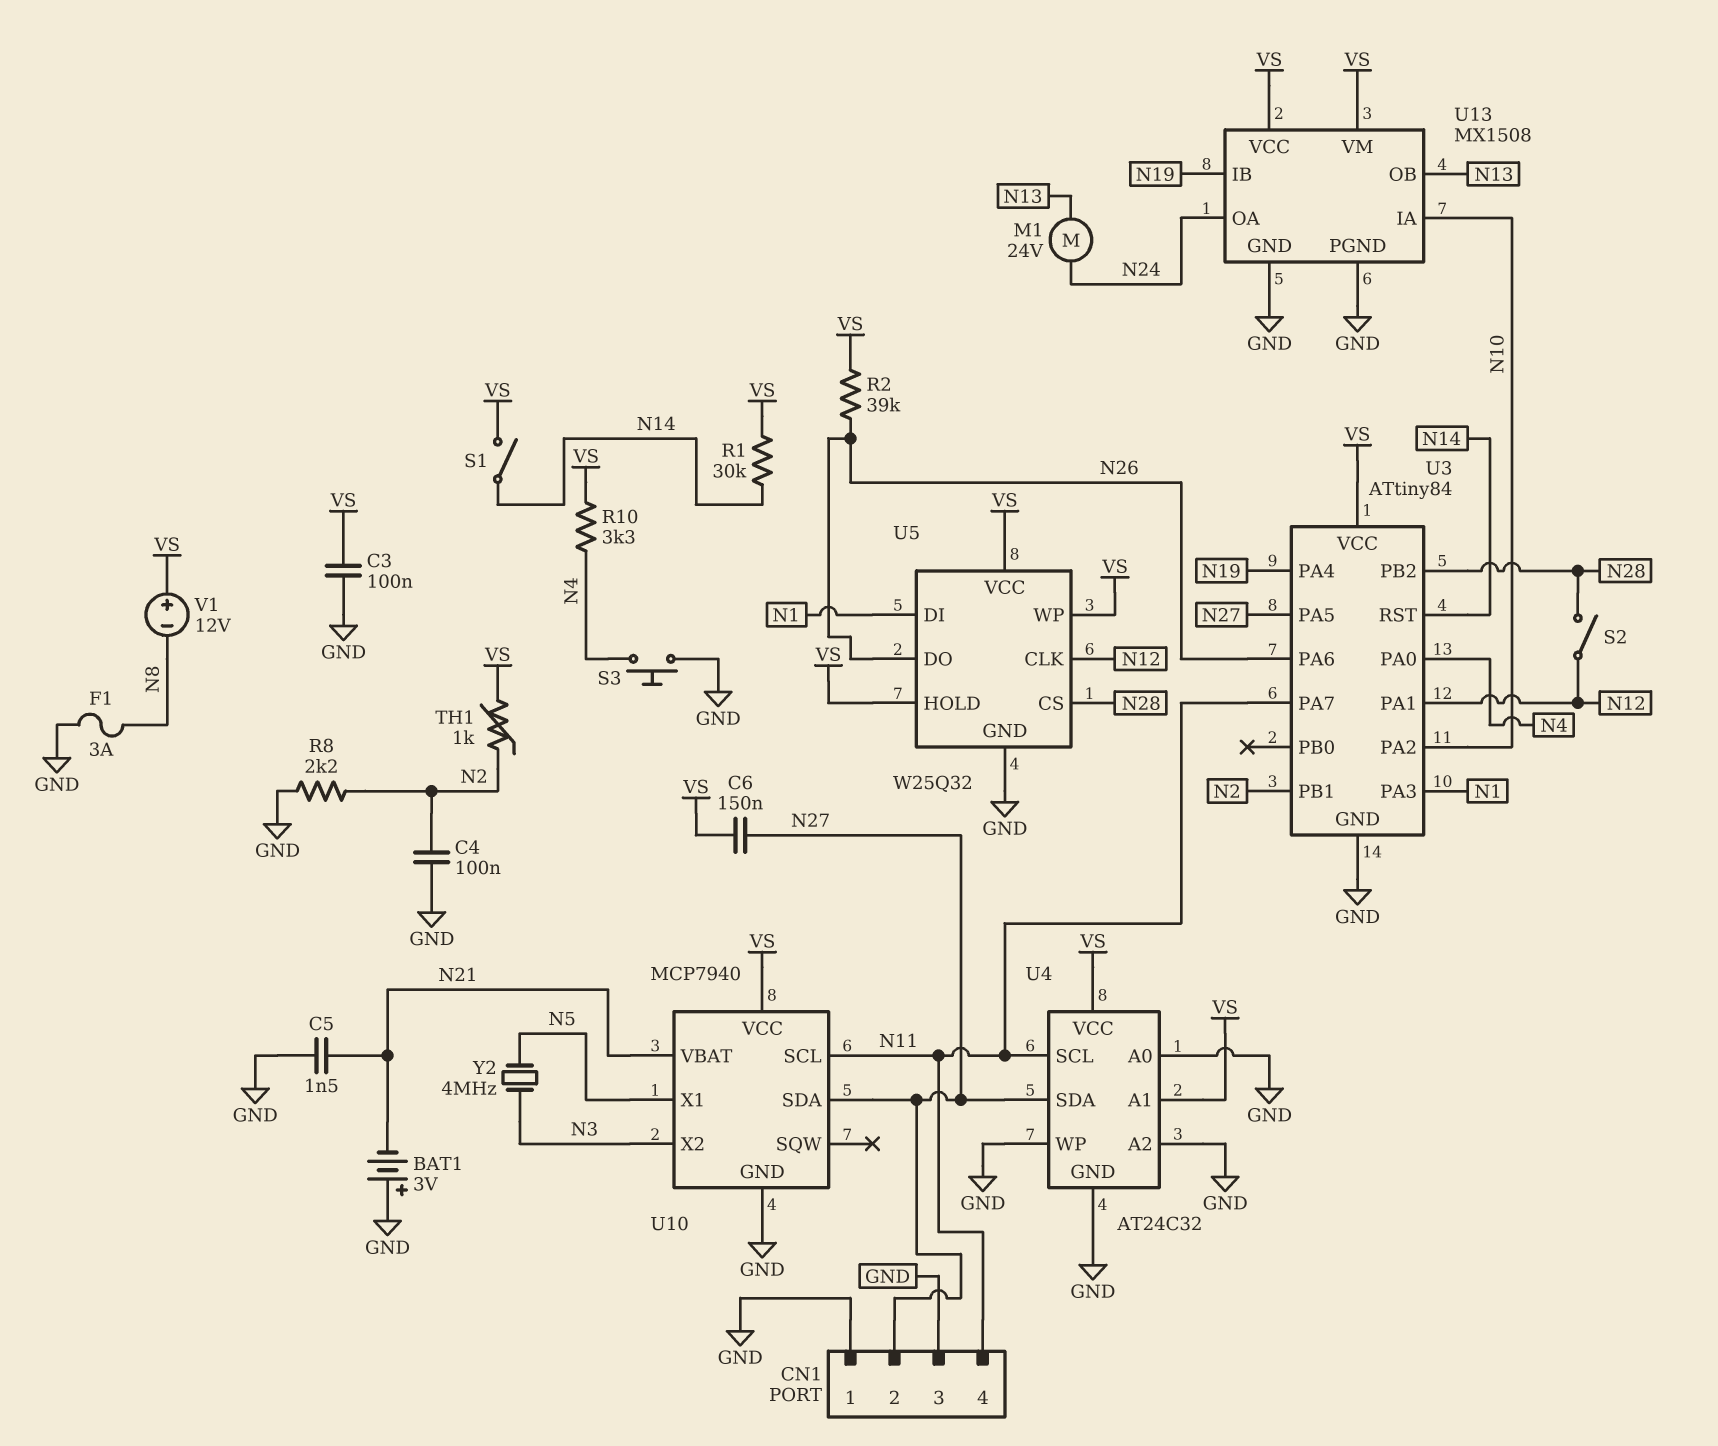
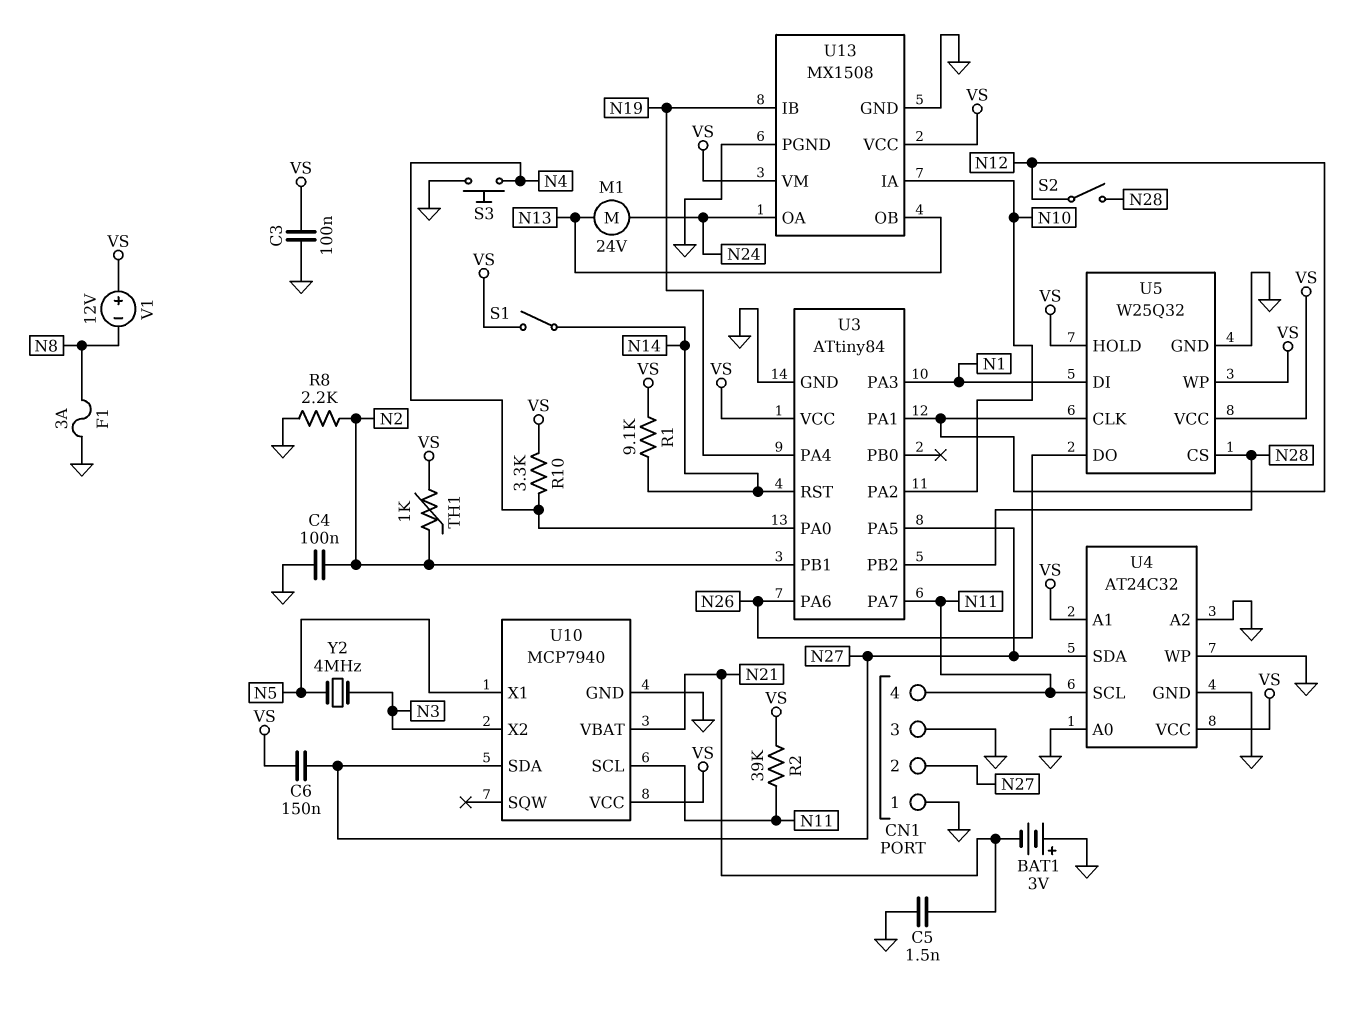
R1: 30k (N14, VS) -> 9.1k (N14, VS)
R2: 39k (N26, VS) -> 39k (N11, VS)

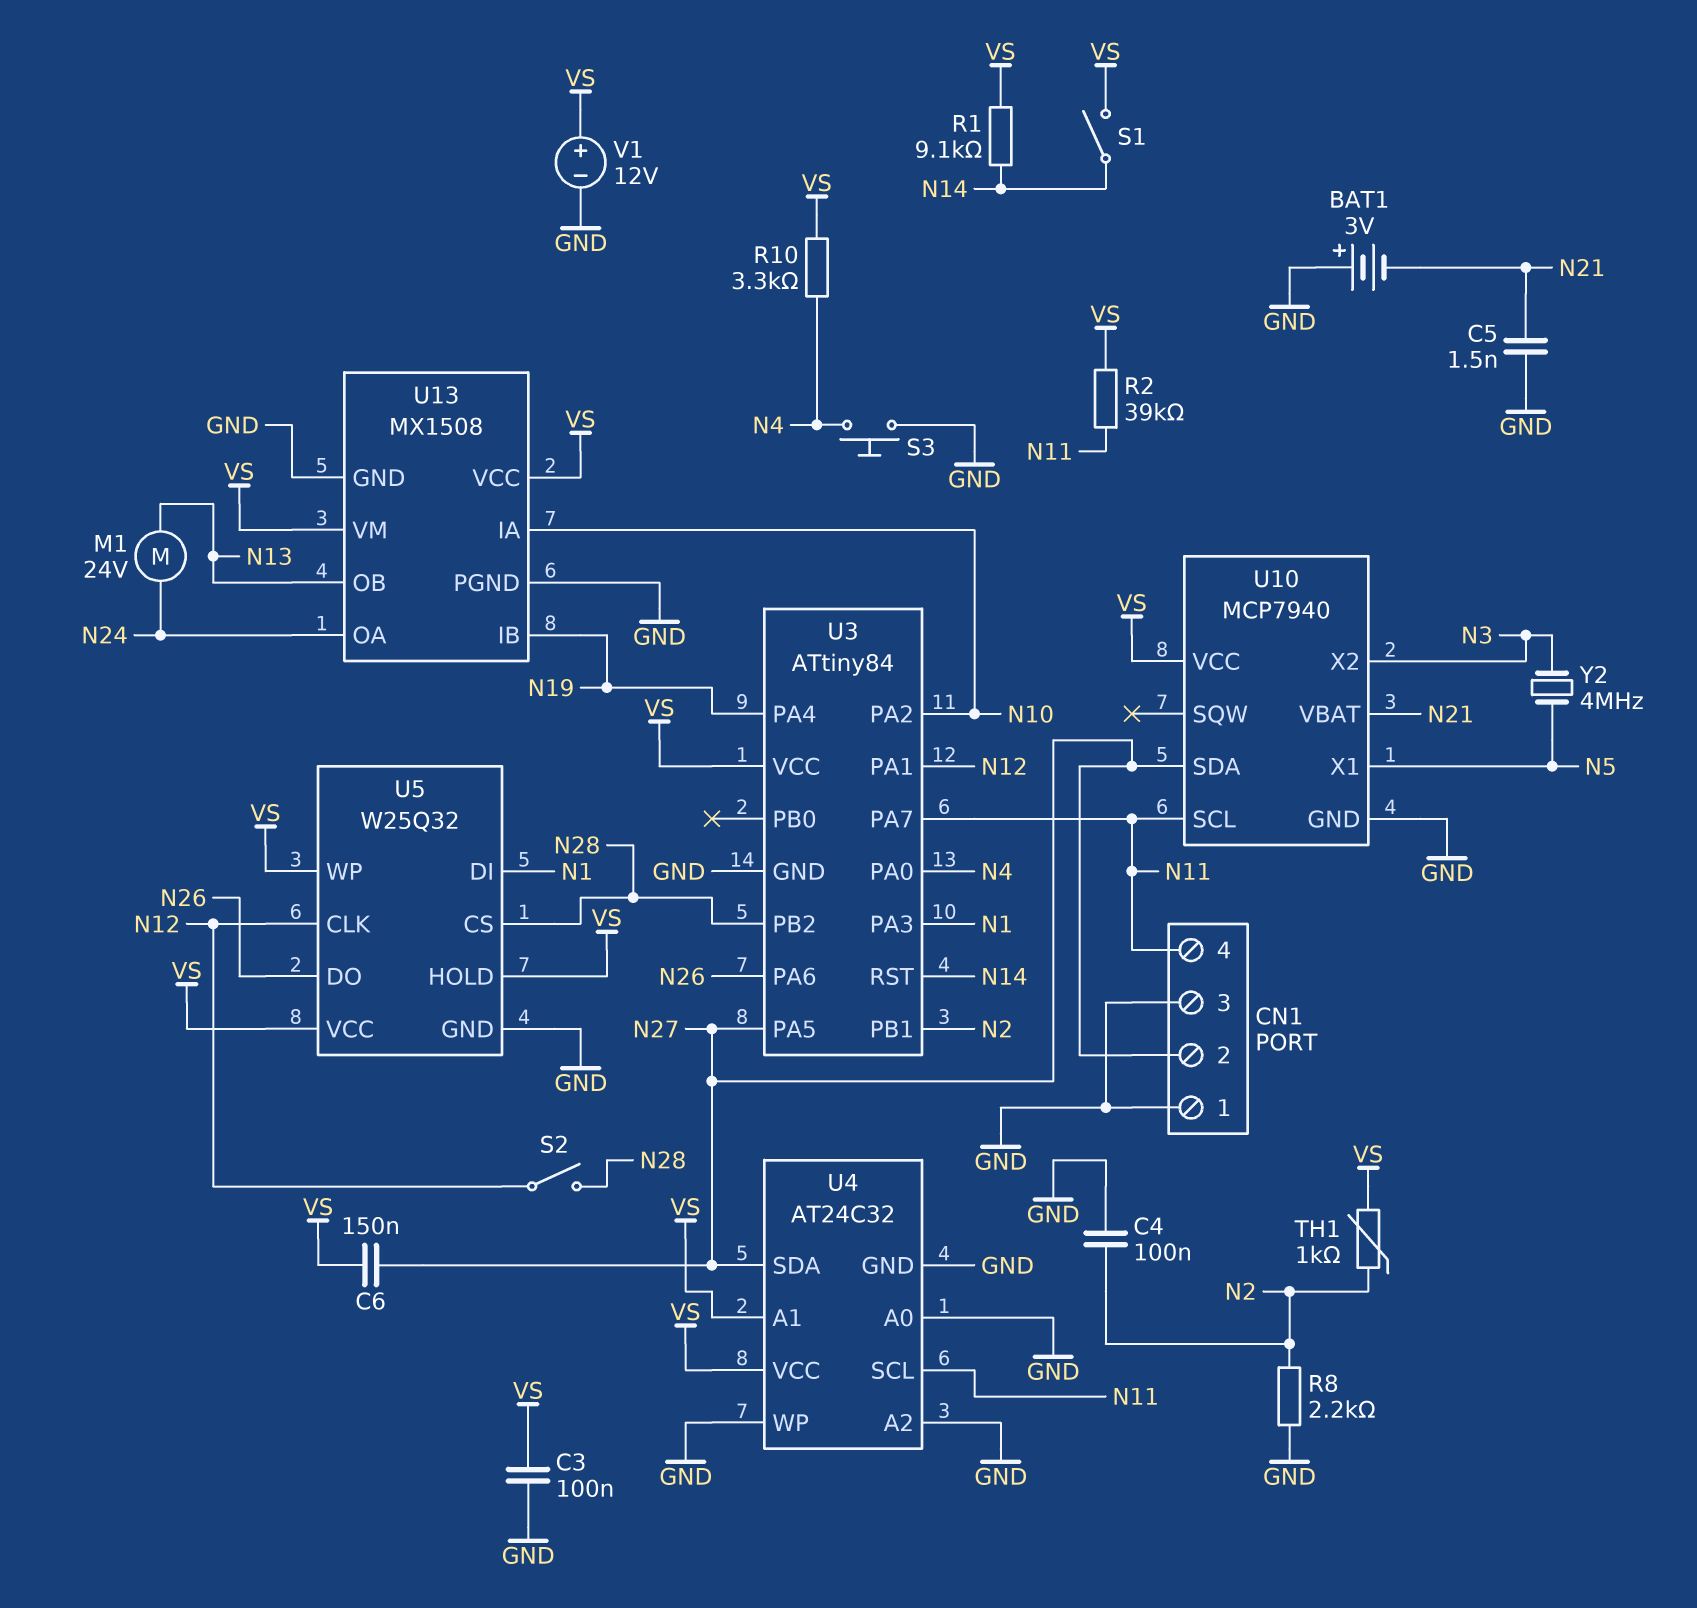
F1: 3A (GND, N8) -> none
V1: 12V (plus VS, minus N8) -> 12V (plus VS, minus GND)

